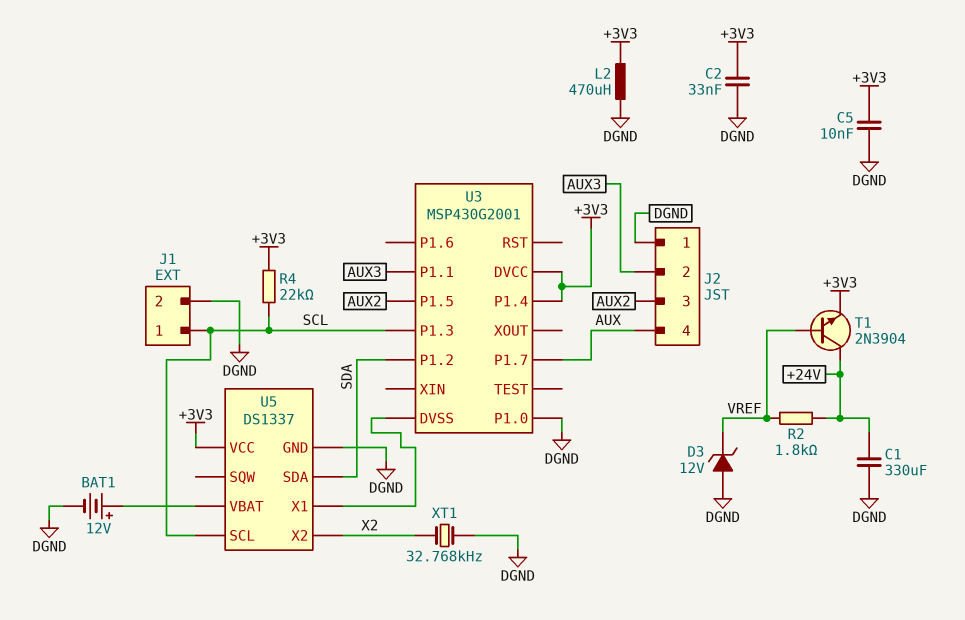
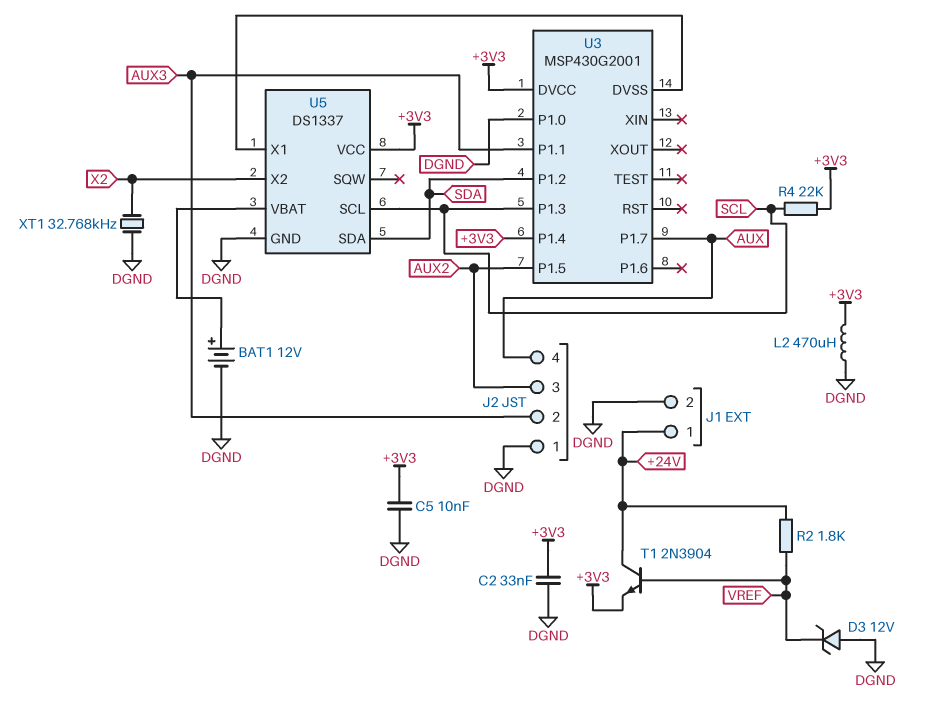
C1: 330uF (+24V, DGND) -> none
J1 pin 1: SCL -> +24V

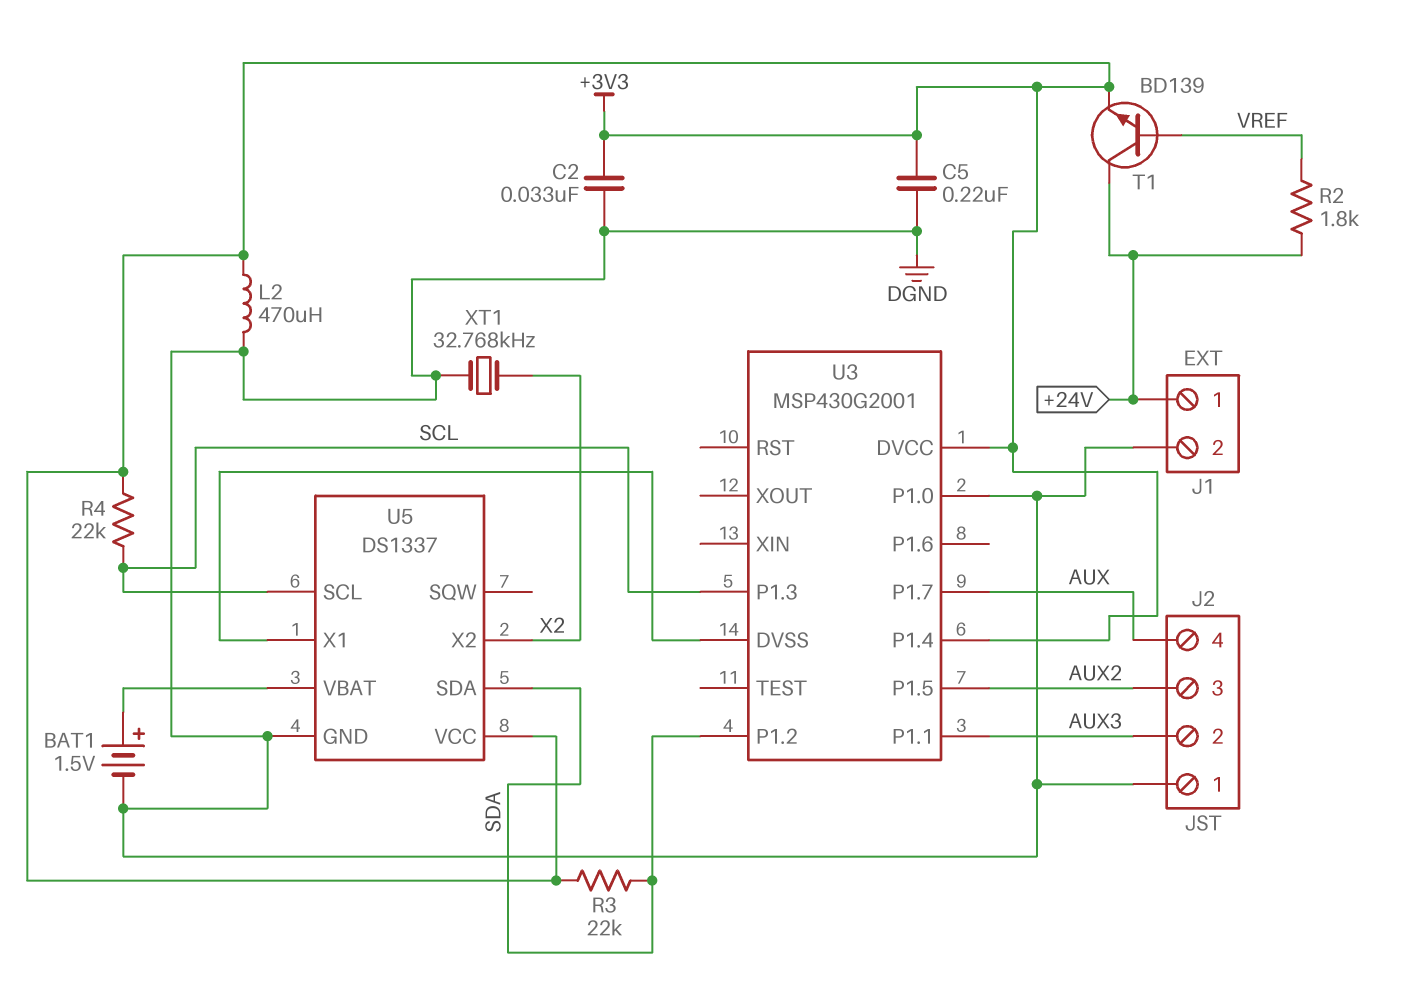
BAT1: 12V (plus U5/VBAT, minus DGND) -> 1.5V (plus U5/VBAT, minus DGND)
C5: 10nF (+3V3, DGND) -> 220nF (+3V3, DGND)
D3: zener 12V (A DGND, K VREF) -> none
R3: none -> 22k (+3V3, SDA)
T1: NPN 2N3904 (B VREF, C +24V, E +3V3) -> NPN BD139 (B VREF, C +24V, E +3V3)

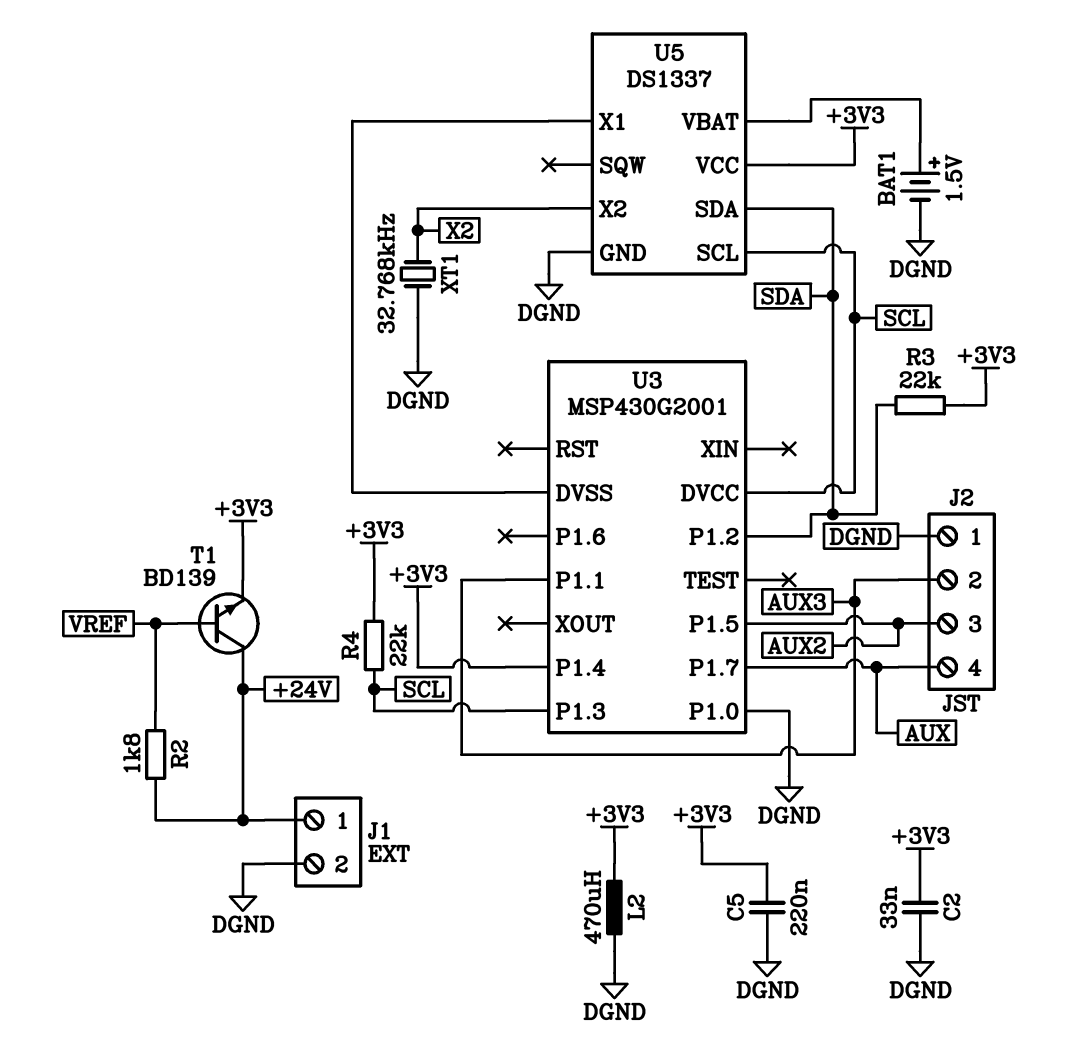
U3 pin DVCC: +3V3 -> SCL

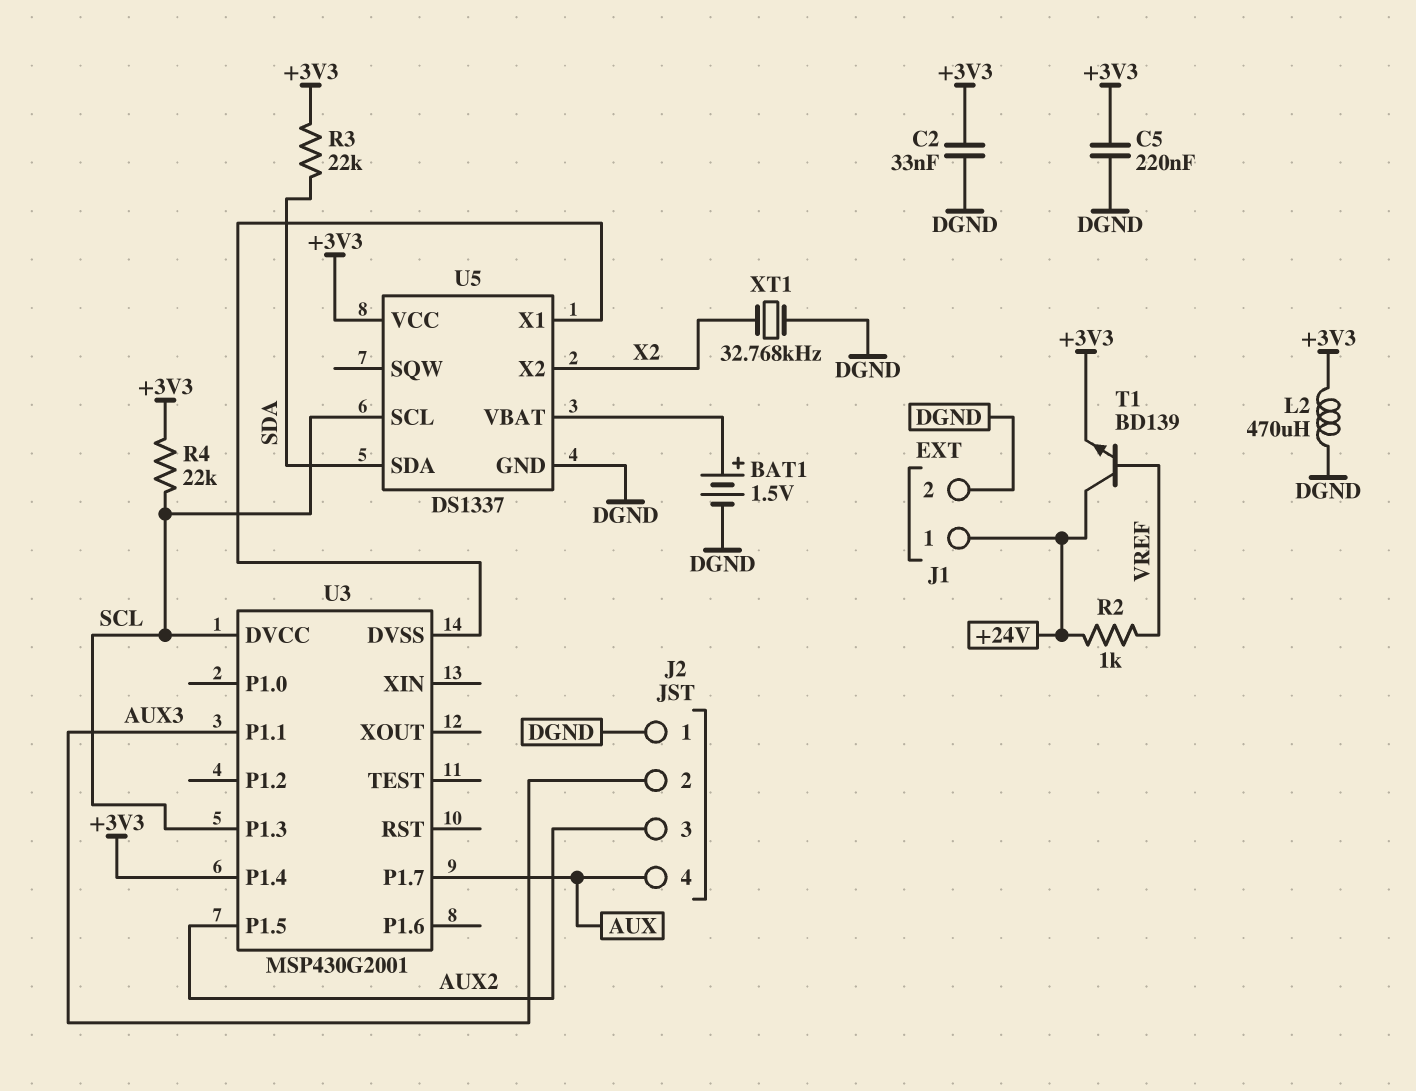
R2: 1.8k (+24V, VREF) -> 1k (+24V, VREF)
U3 pin P1.0: DGND -> none
U3 pin P1.2: SDA -> none

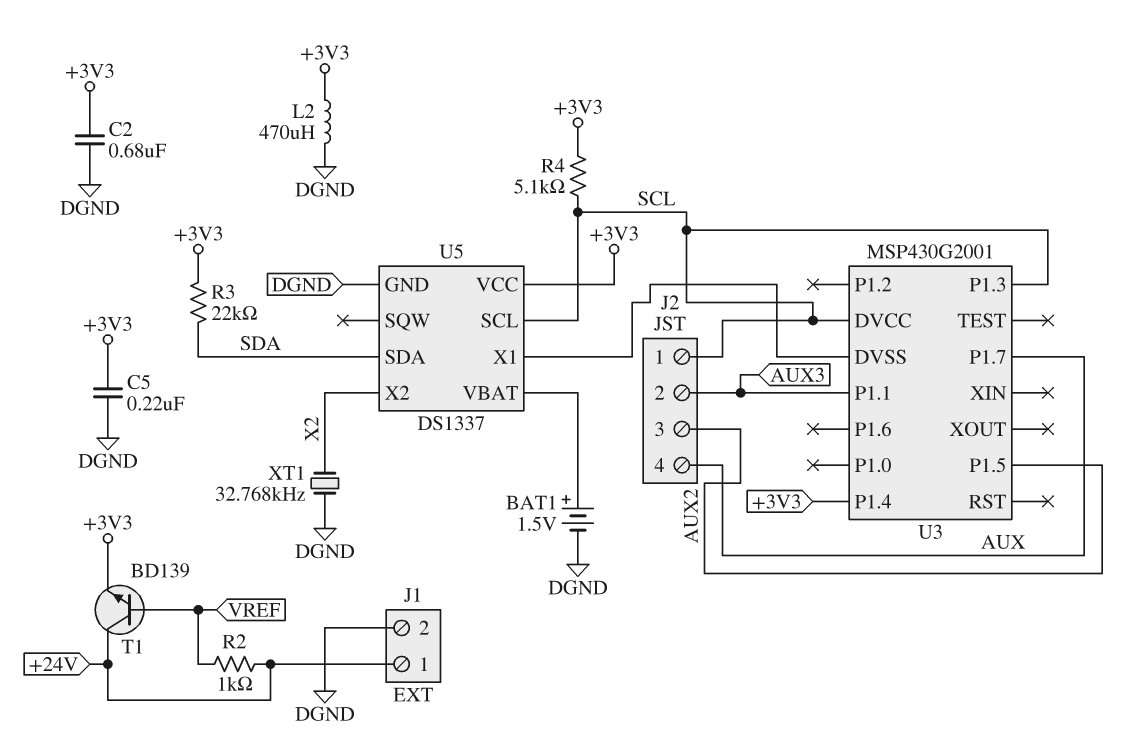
C2: 33nF (+3V3, DGND) -> 680nF (+3V3, DGND)
J2 pin 1: DGND -> SCL
R4: 22k (+3V3, SCL) -> 5.1k (+3V3, SCL)

